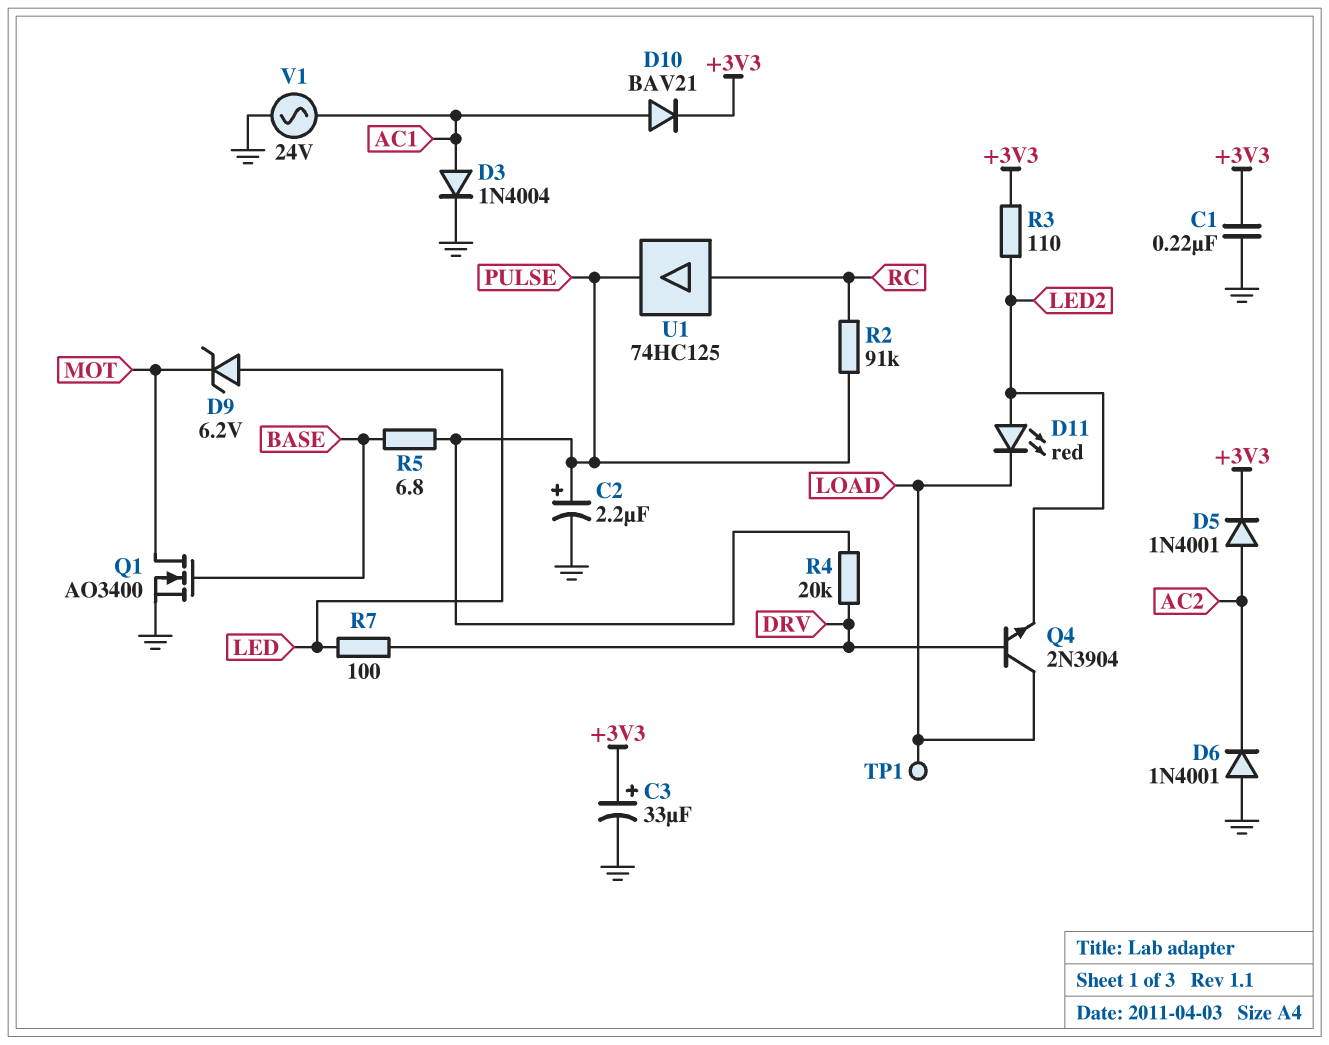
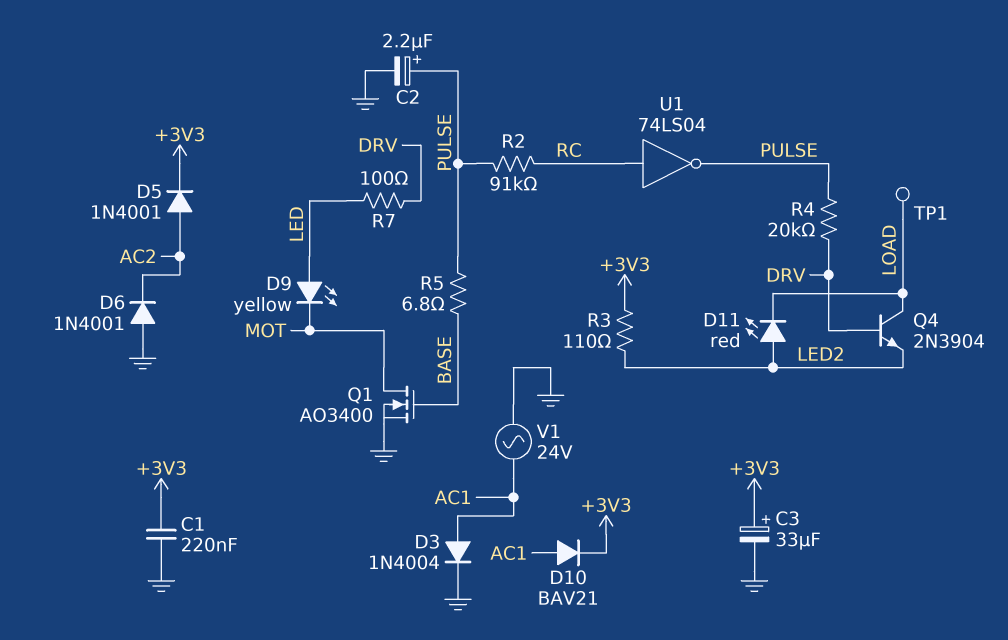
D9: zener 6.2V (A LED, K MOT) -> LED yellow (A LED, K MOT)
U1: buffer 74HC125 (in RC, out PULSE) -> NOT 74LS04 (in RC, out PULSE)

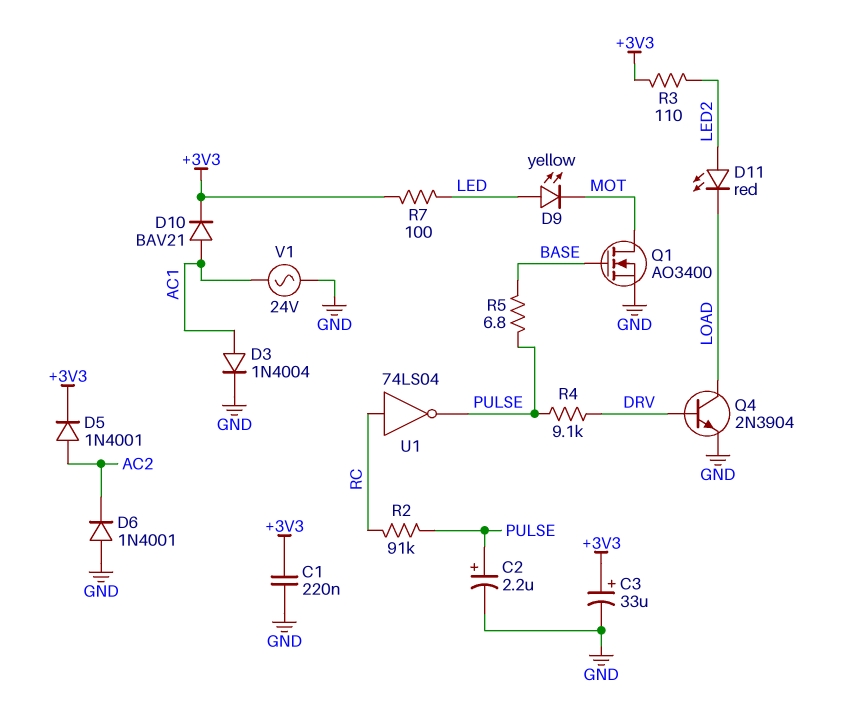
Q4: NPN 2N3904 (B DRV, C LOAD, E LED2) -> NPN 2N3904 (B DRV, C LOAD, E GND)
R4: 20k (DRV, PULSE) -> 9.1k (DRV, PULSE)
R7: 100 (DRV, LED) -> 100 (+3V3, LED)
TP1: test point (LOAD) -> none

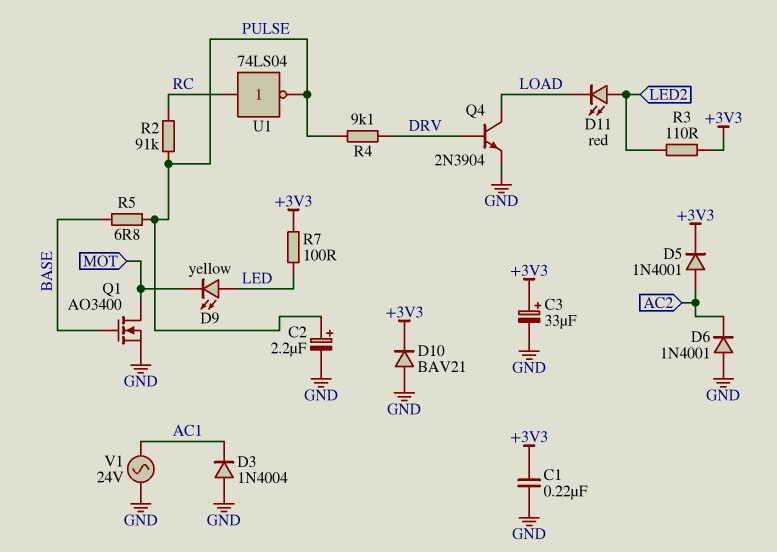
D3: diode 1N4004 (A AC1, K GND) -> diode 1N4004 (A GND, K AC1)
D10: diode BAV21 (A AC1, K +3V3) -> diode BAV21 (A GND, K +3V3)

